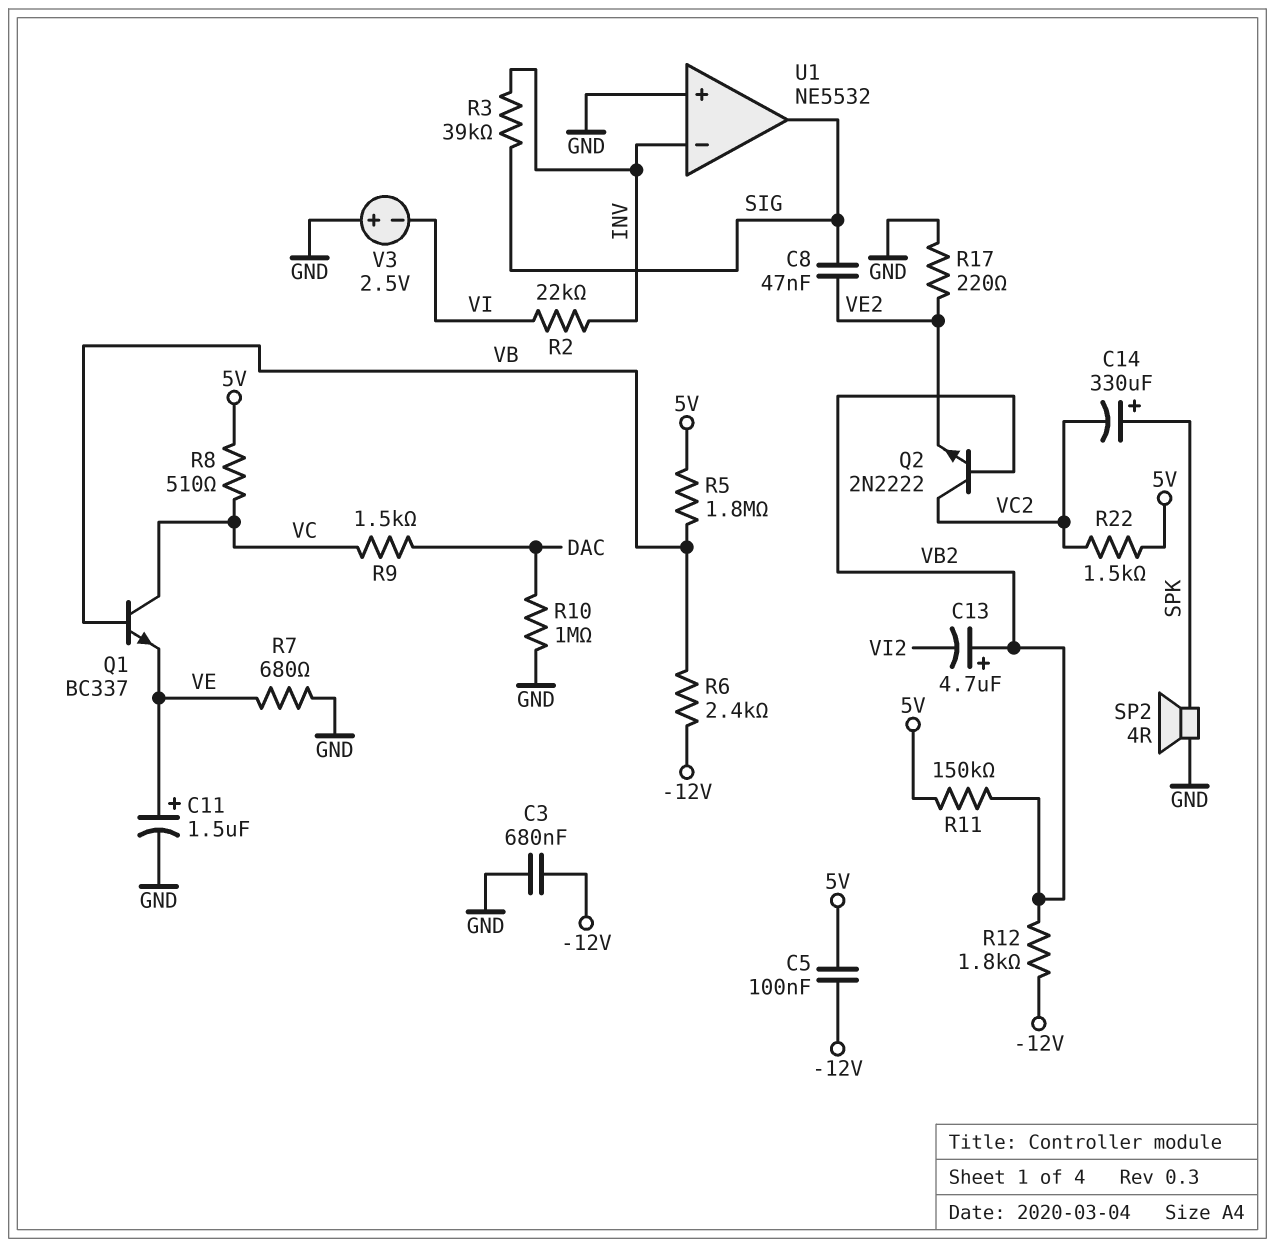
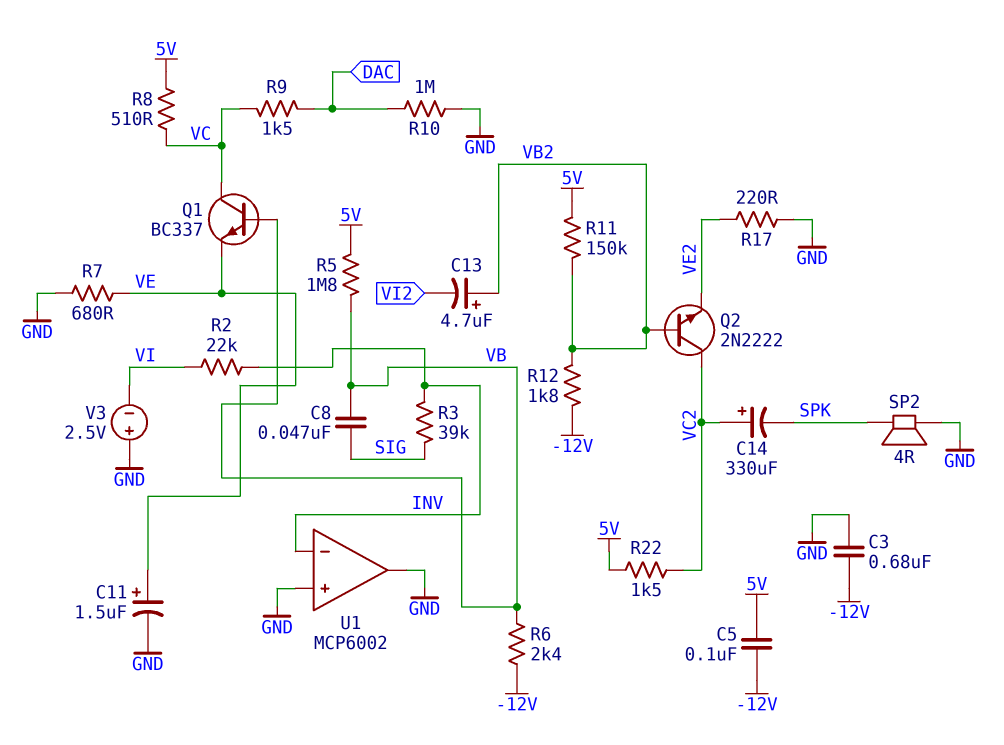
C8: 47nF (SIG, VE2) -> 47nF (SIG, VB)
C14: 330uF (plus SPK, minus VC2) -> 330uF (plus VC2, minus SPK)
U1: NE5532 -> MCP6002
U1 pin out: SIG -> GND

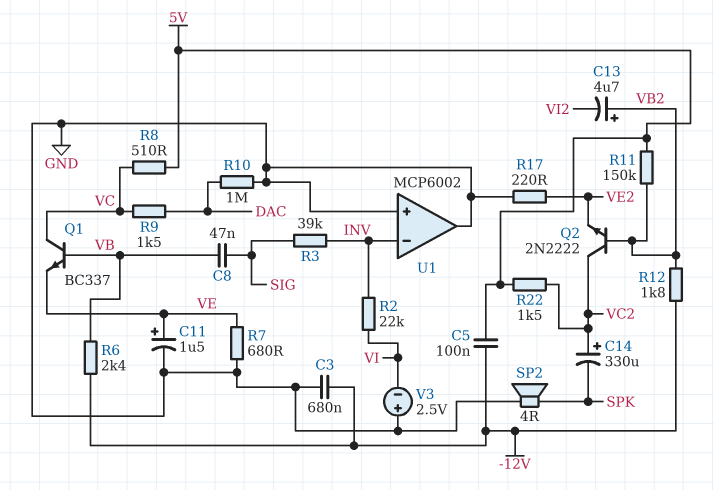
R5: 1.8M (5V, VB) -> none

